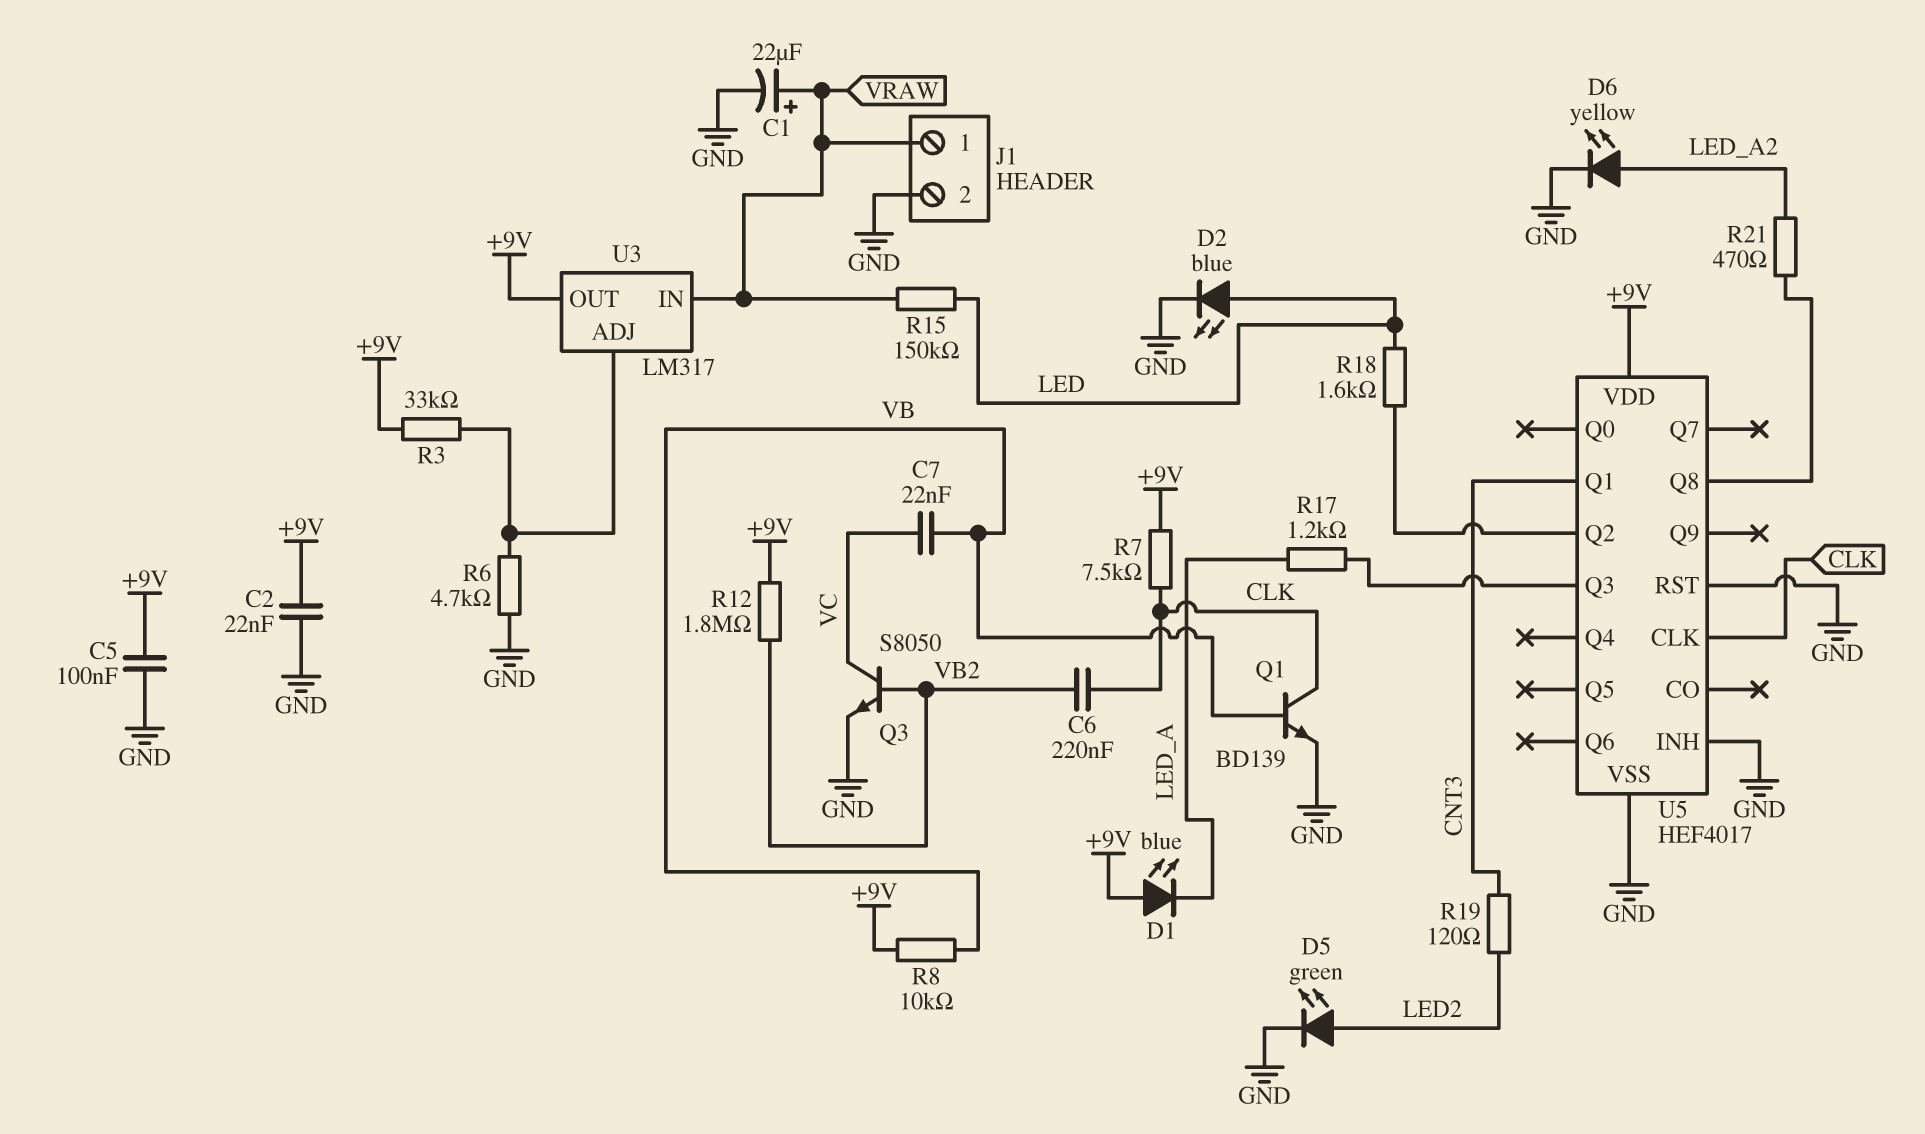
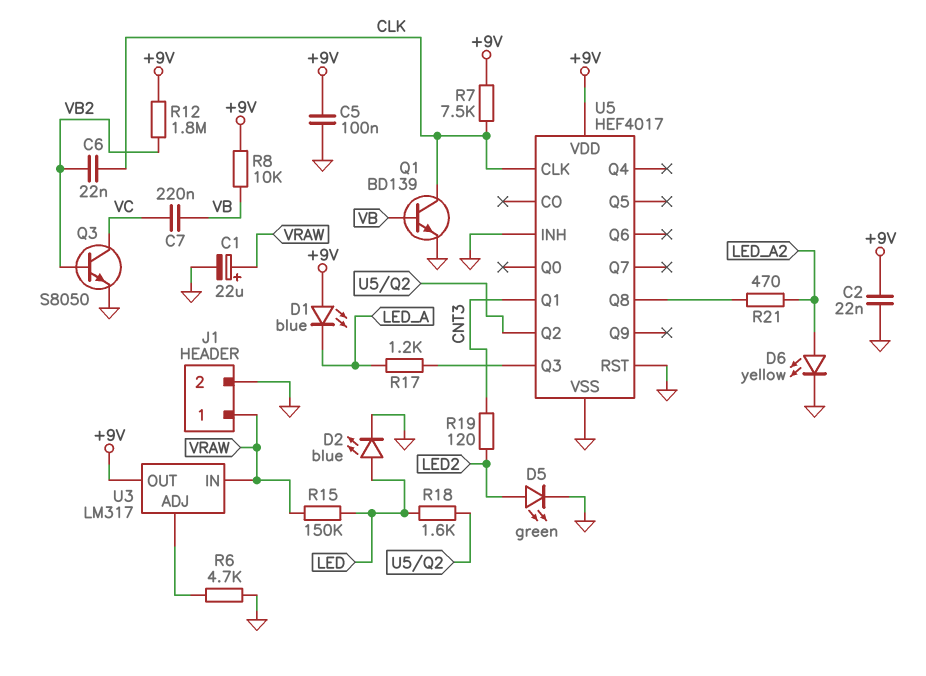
C6: 220nF (CLK, VB2) -> 22nF (CLK, VB2)
C7: 22nF (VB, VC) -> 220nF (VB, VC)
R3: 33k (+9V, U3/ADJ) -> none

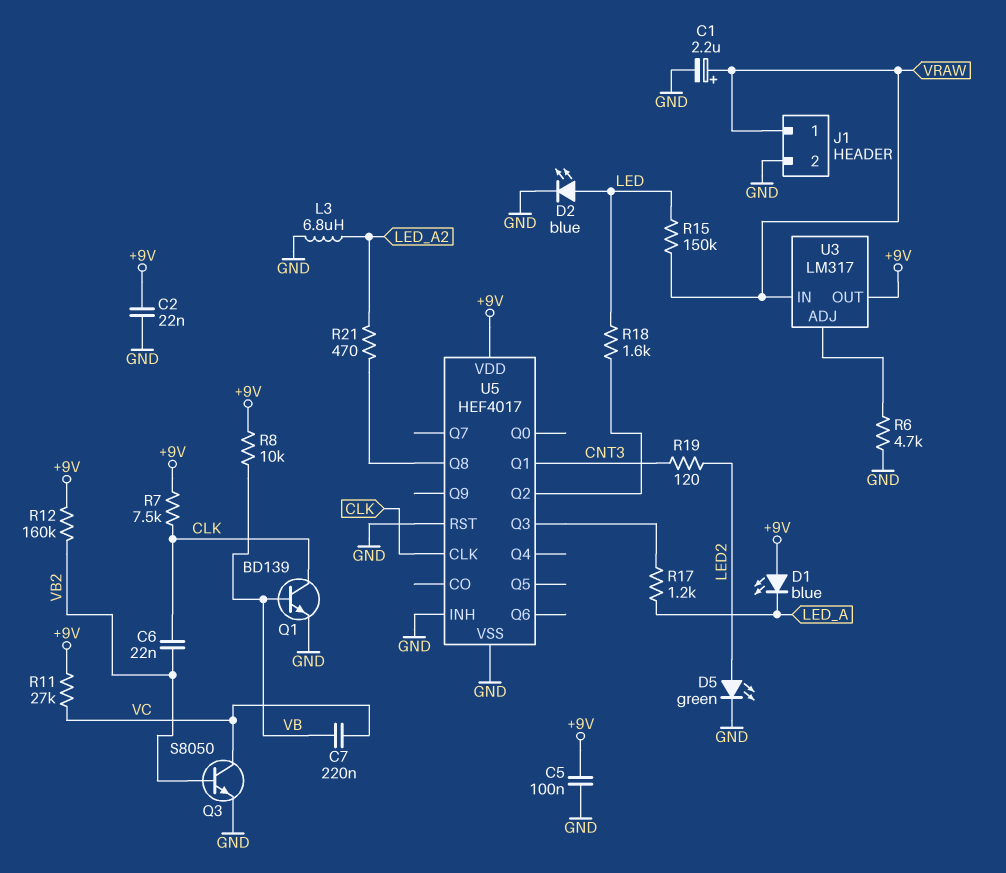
C1: 22uF (plus VRAW, minus GND) -> 2.2uF (plus VRAW, minus GND)
D6: LED yellow (A LED_A2, K GND) -> none
L3: none -> 6.8uH (GND, LED_A2)
R11: none -> 27k (+9V, VC)
R12: 1.8M (+9V, VB2) -> 160k (+9V, VB2)

